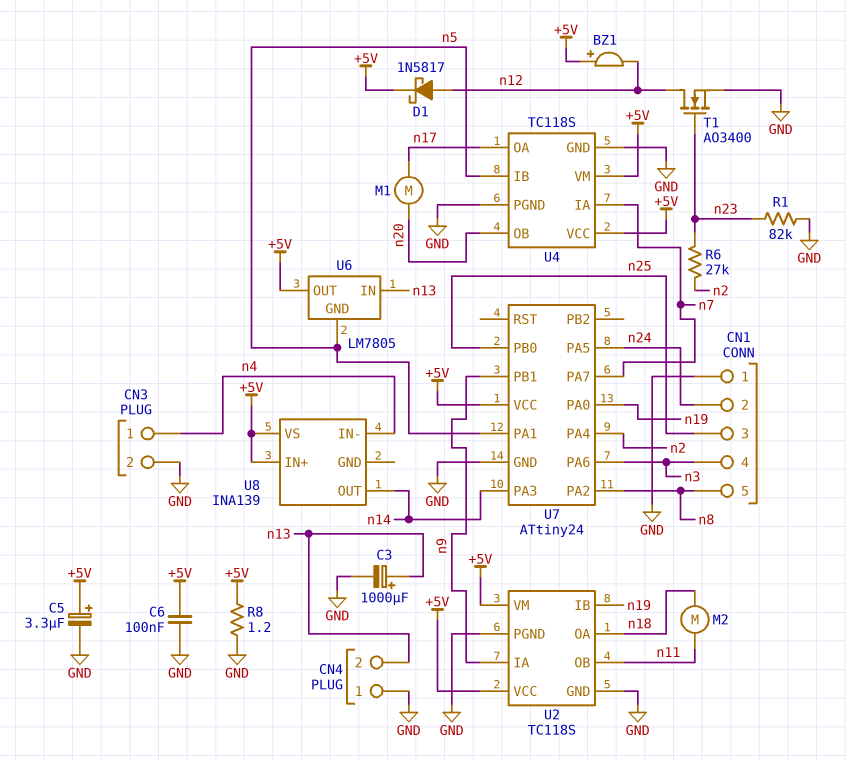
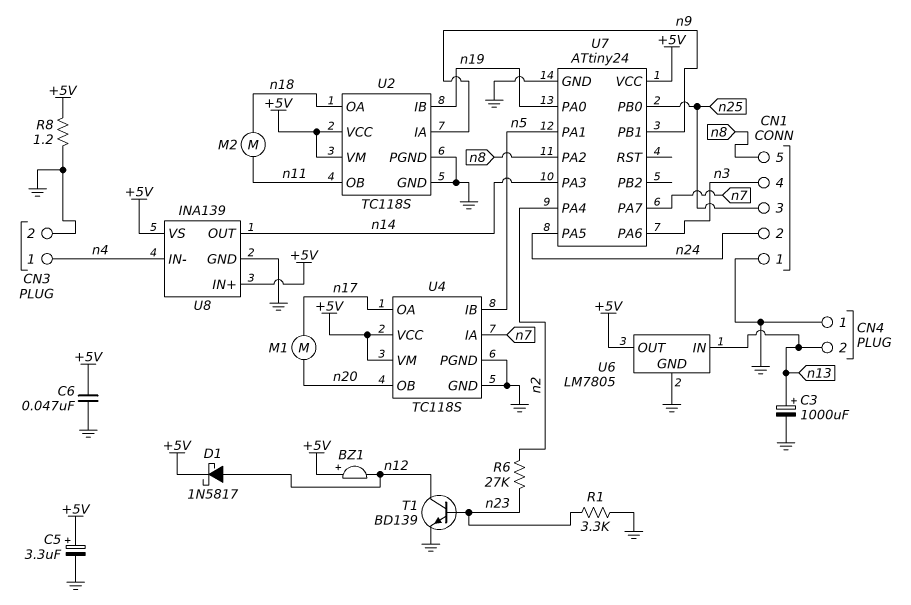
C6: 100nF (+5V, GND) -> 47nF (+5V, GND)
R1: 82k (GND, n23) -> 3.3k (GND, n23)
T1: NMOS AO3400 (G n23, D n12, S GND) -> NPN BD139 (B n23, C n12, E GND)
U6 pin GND: n5 -> GND
U8 pin GND: none -> GND

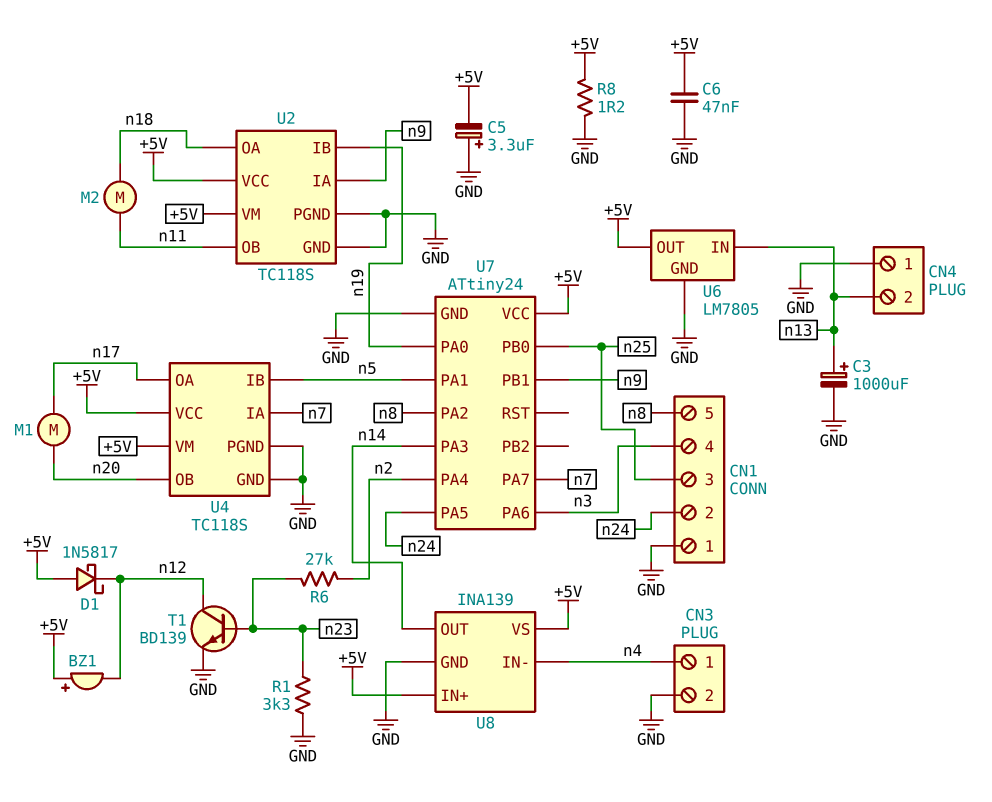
C5: 3.3uF (plus +5V, minus GND) -> 3.3uF (plus GND, minus +5V)
D1: schottky 1N5817 (A n12, K +5V) -> schottky 1N5817 (A +5V, K n12)

